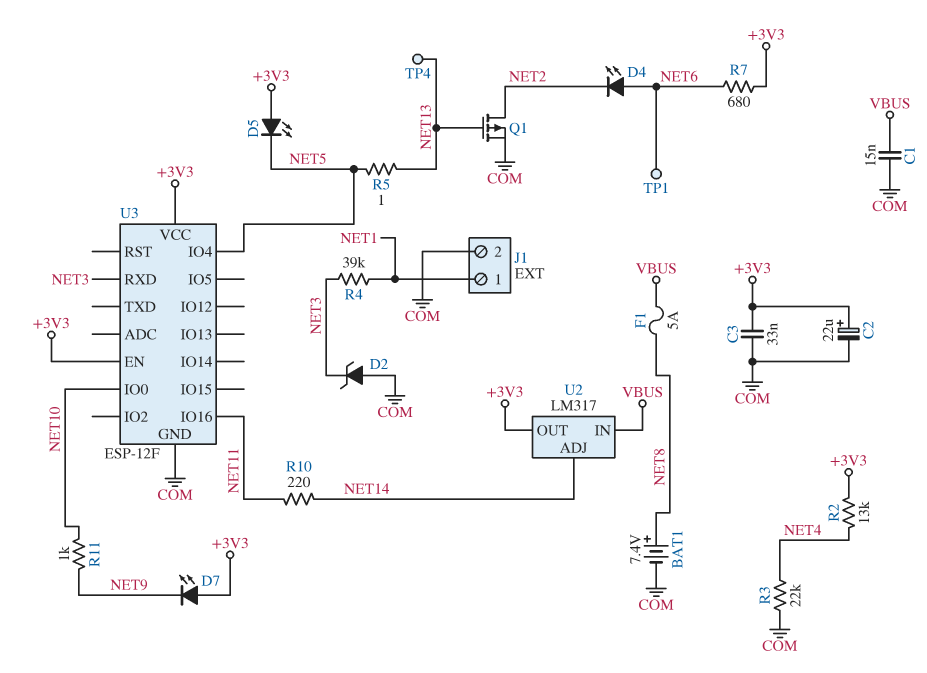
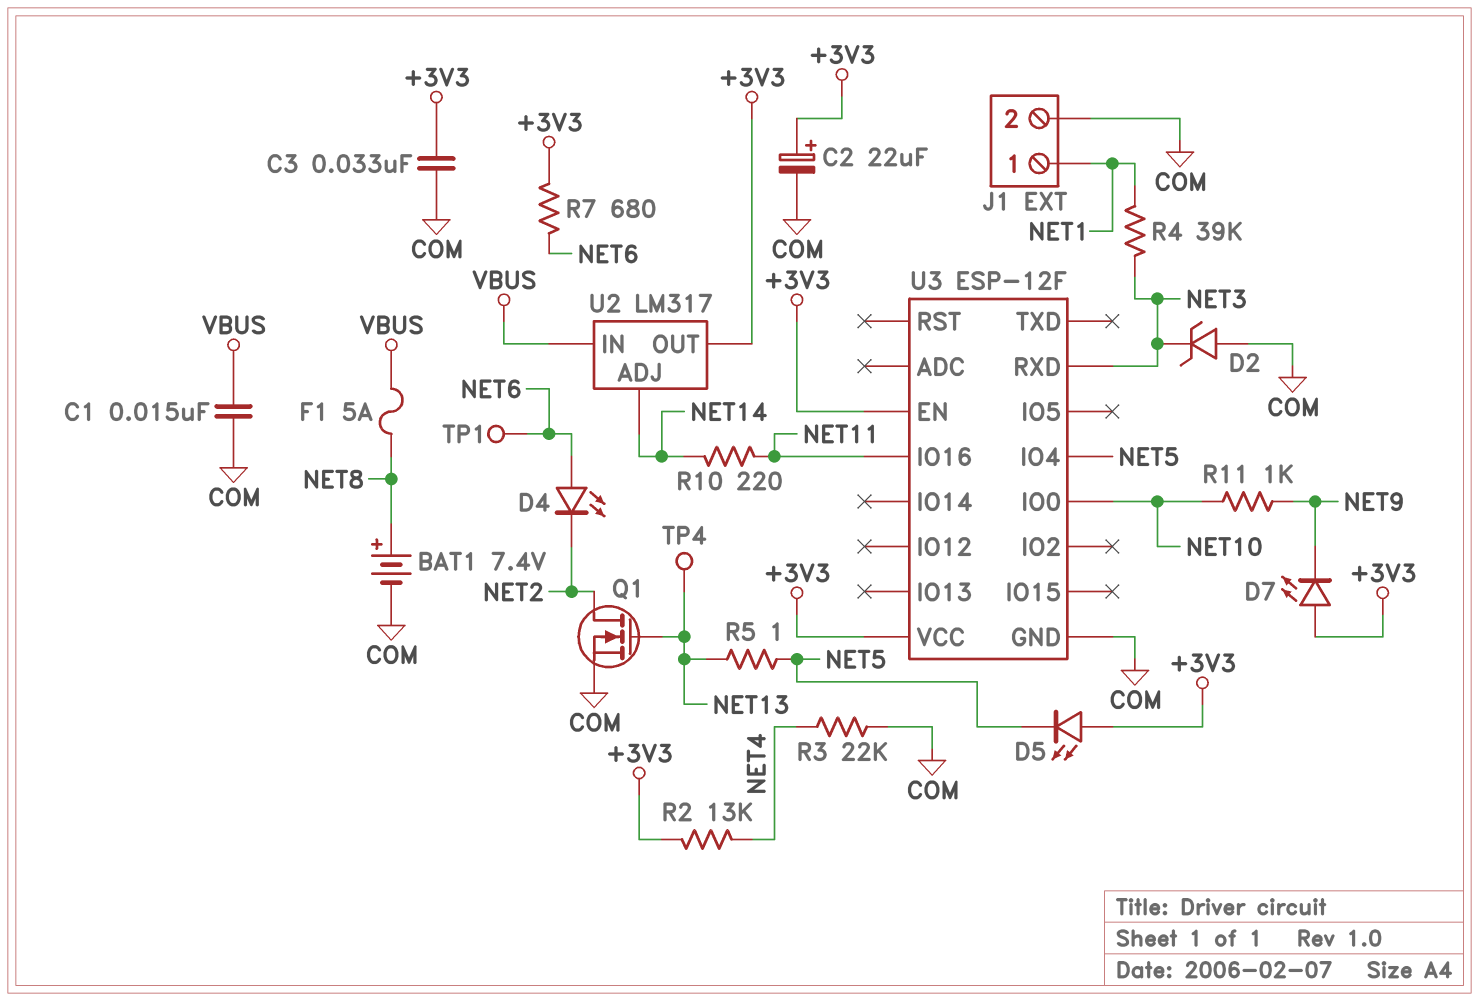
Q1: PMOS (G NET13, D NET2, S COM) -> NMOS (G NET13, D NET2, S COM)

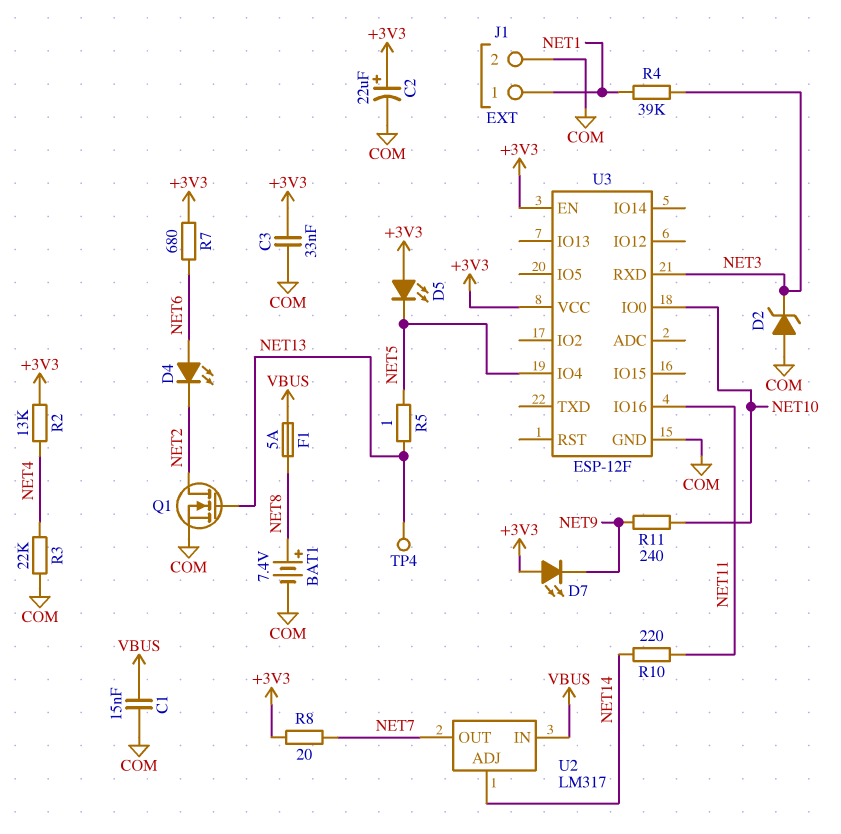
R8: none -> 20 (+3V3, NET7)
R11: 1k (NET9, NET10) -> 240 (NET9, NET10)
TP1: test point (NET6) -> none
U2 pin OUT: +3V3 -> NET7

